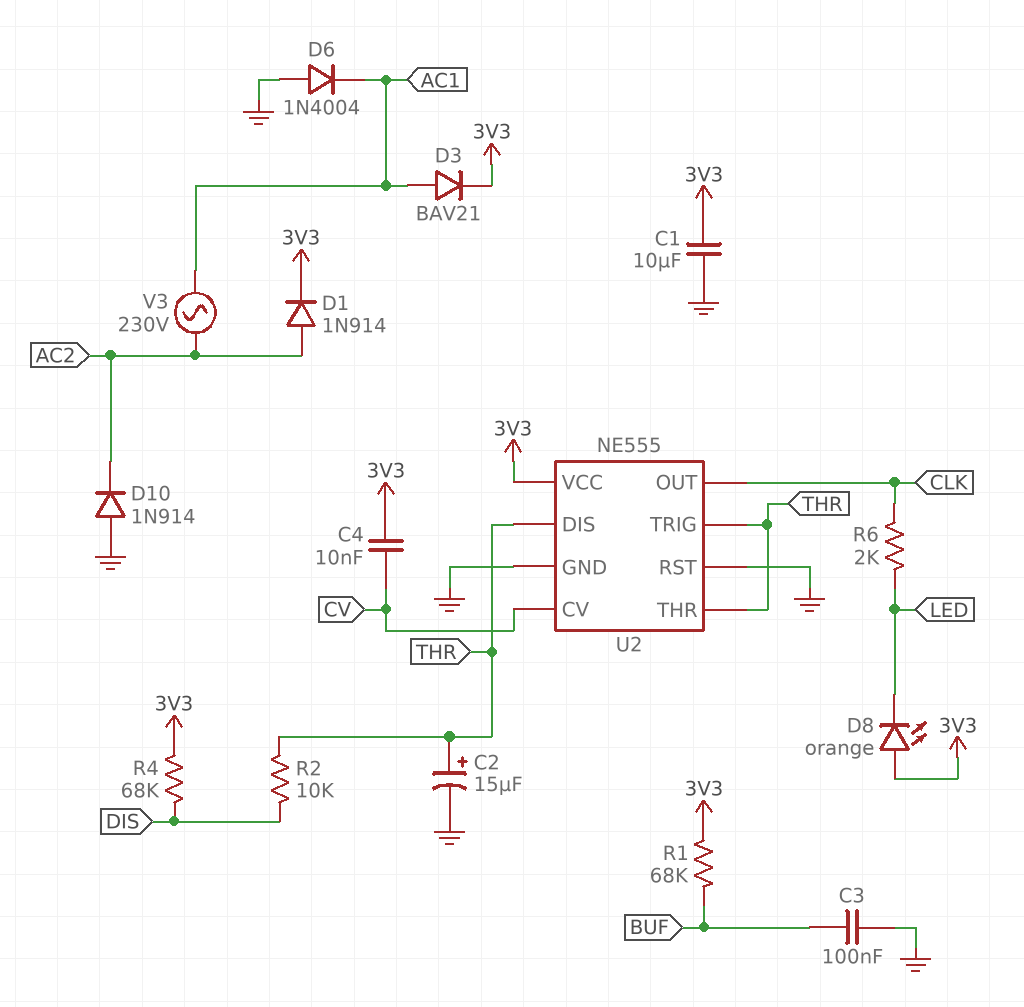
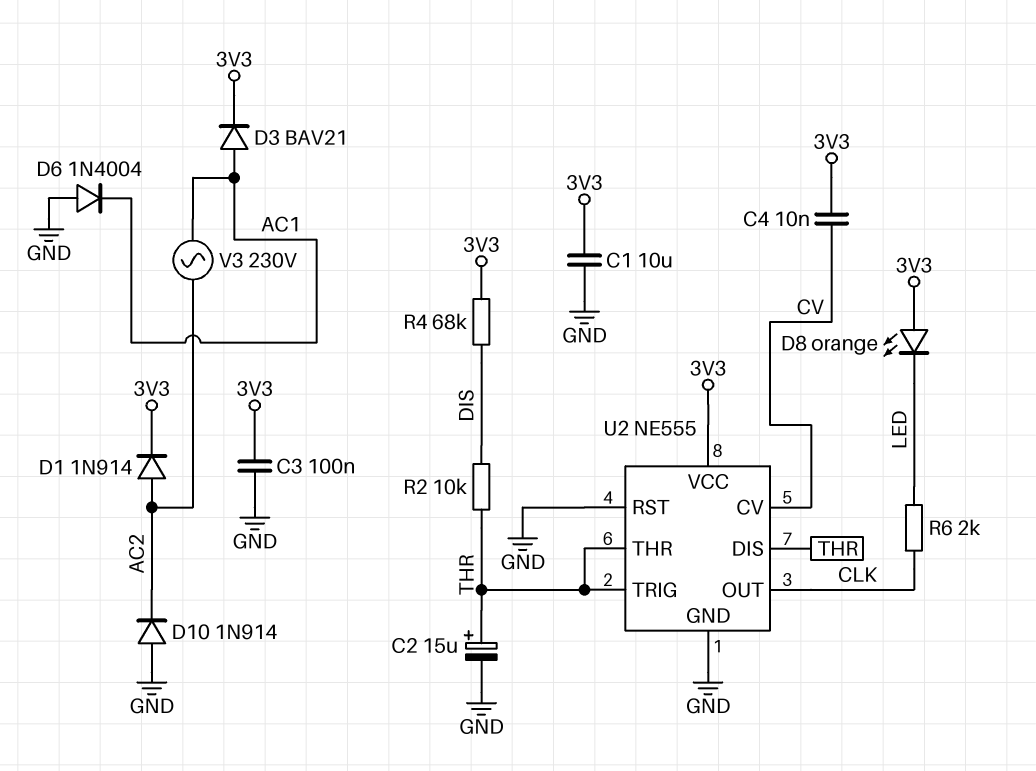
C3: 100nF (BUF, GND) -> 100nF (3V3, GND)
R1: 68k (3V3, BUF) -> none

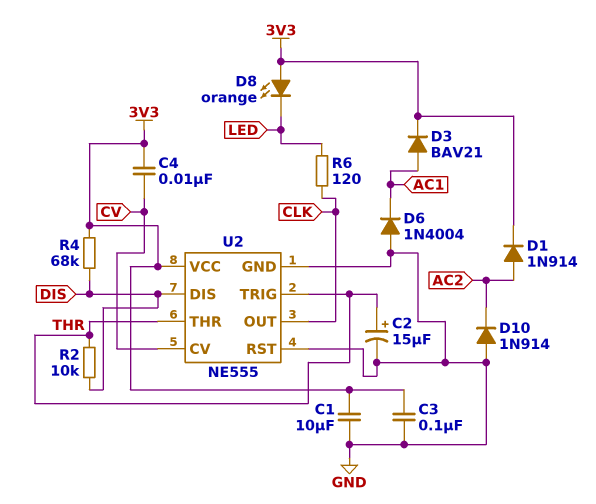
R6: 2k (CLK, LED) -> 120 (CLK, LED)
U2 pin DIS: THR -> DIS
V3: AC 230V (AC1, AC2) -> none

